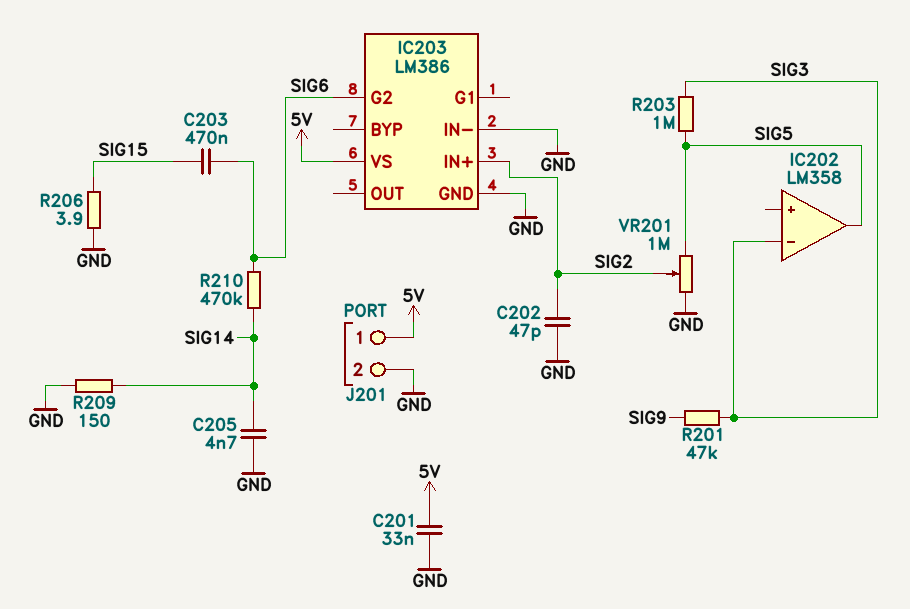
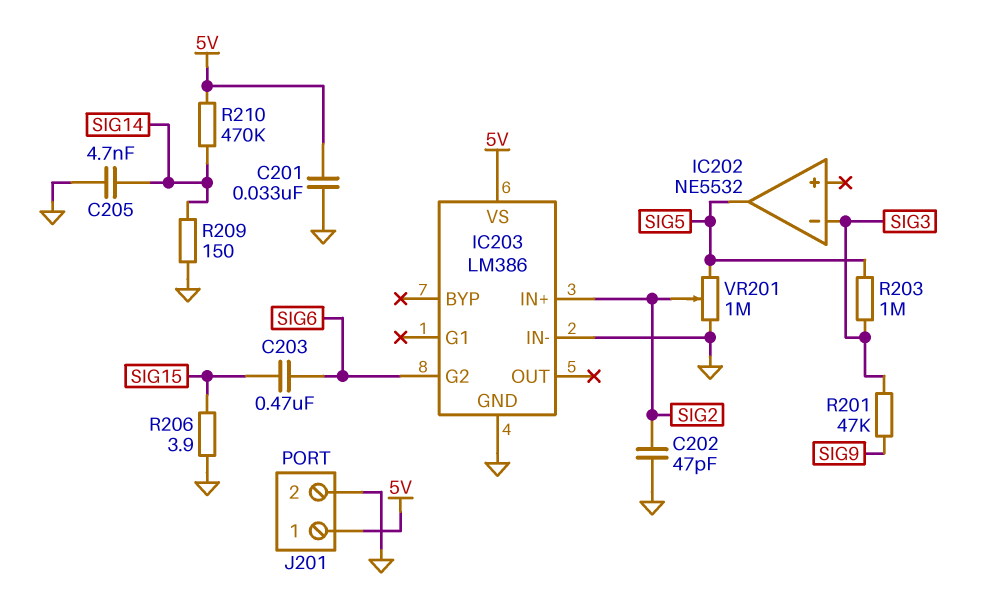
IC202: LM358 -> NE5532
R210: 470k (SIG6, SIG14) -> 470k (5V, SIG14)

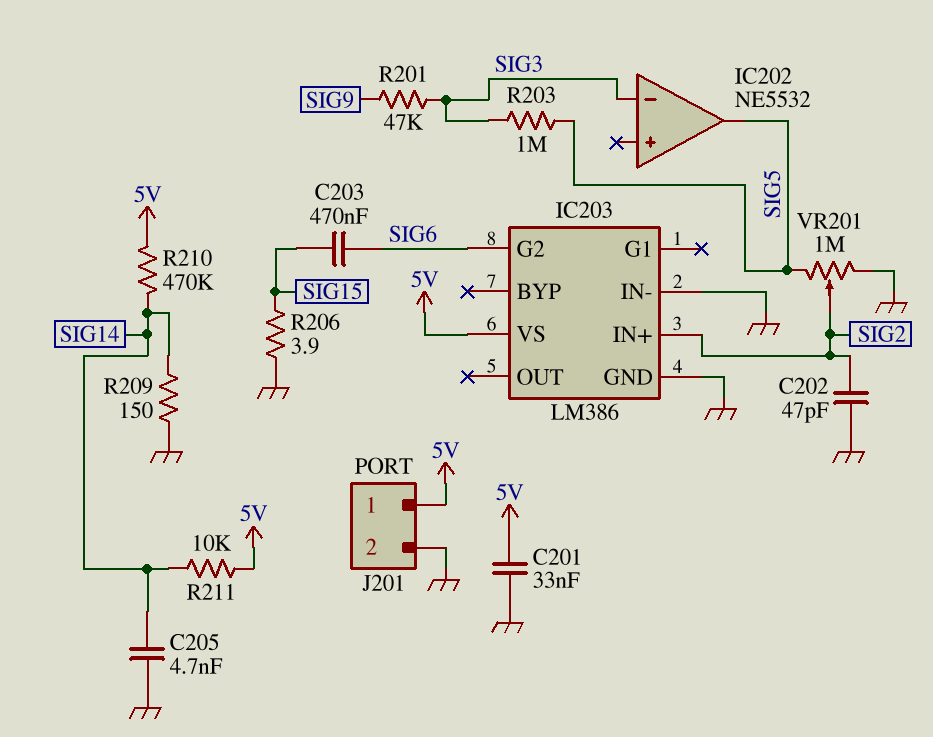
R211: none -> 10k (5V, SIG14)

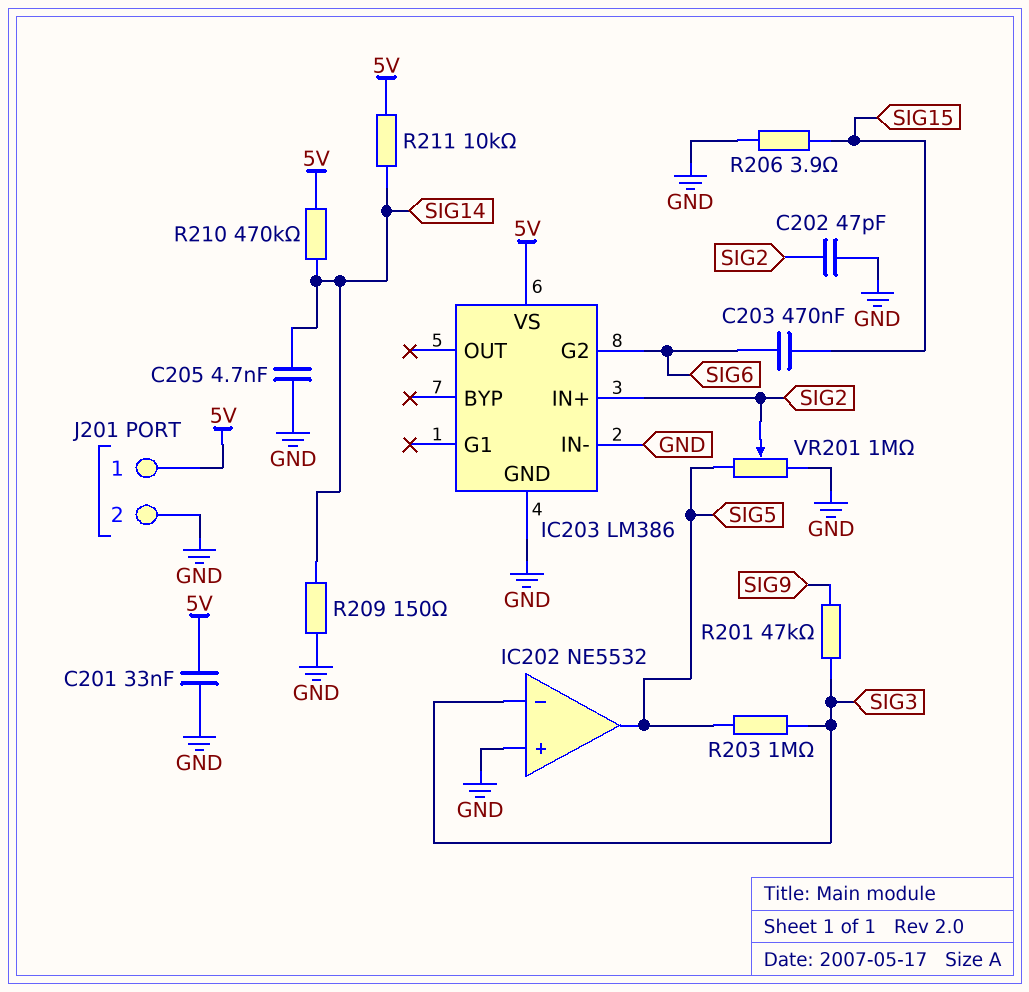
IC202 pin in+: none -> GND

